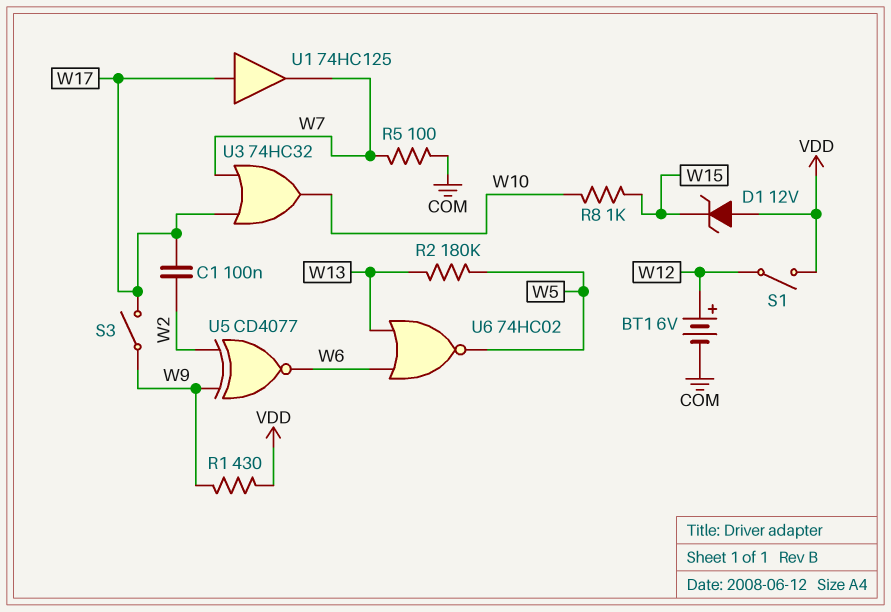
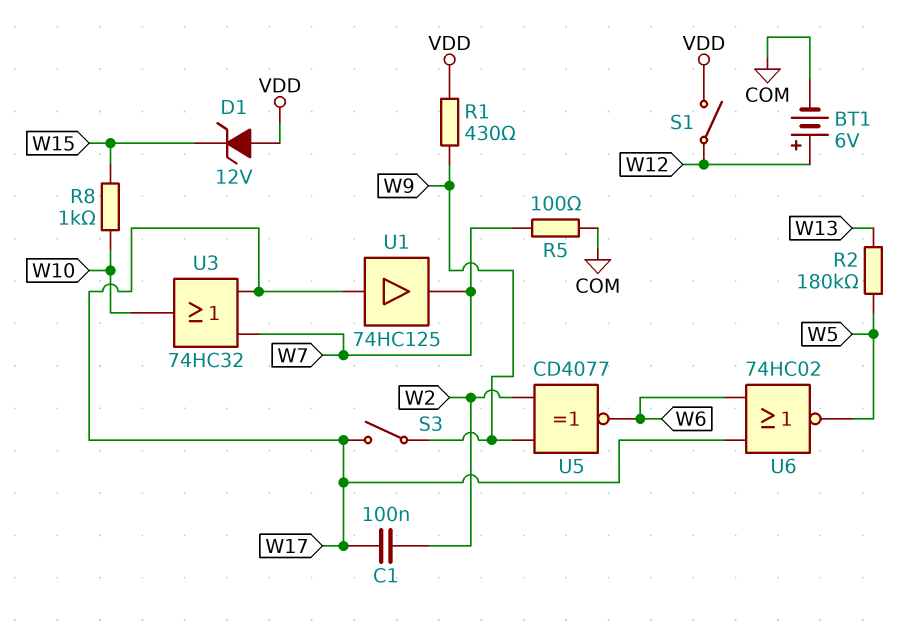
U6: NOR 74HC02 (in W6, in W13, out W5) -> NOR 74HC02 (in W6, in W17, out W5)

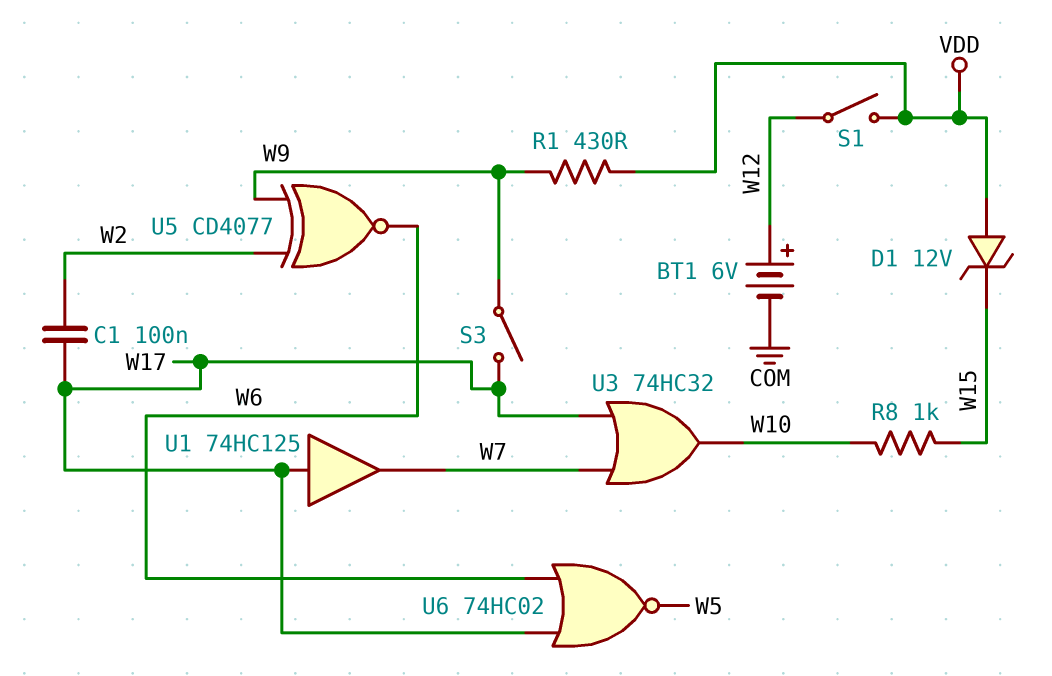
R2: 180k (W5, W13) -> none
R5: 100 (COM, W7) -> none

